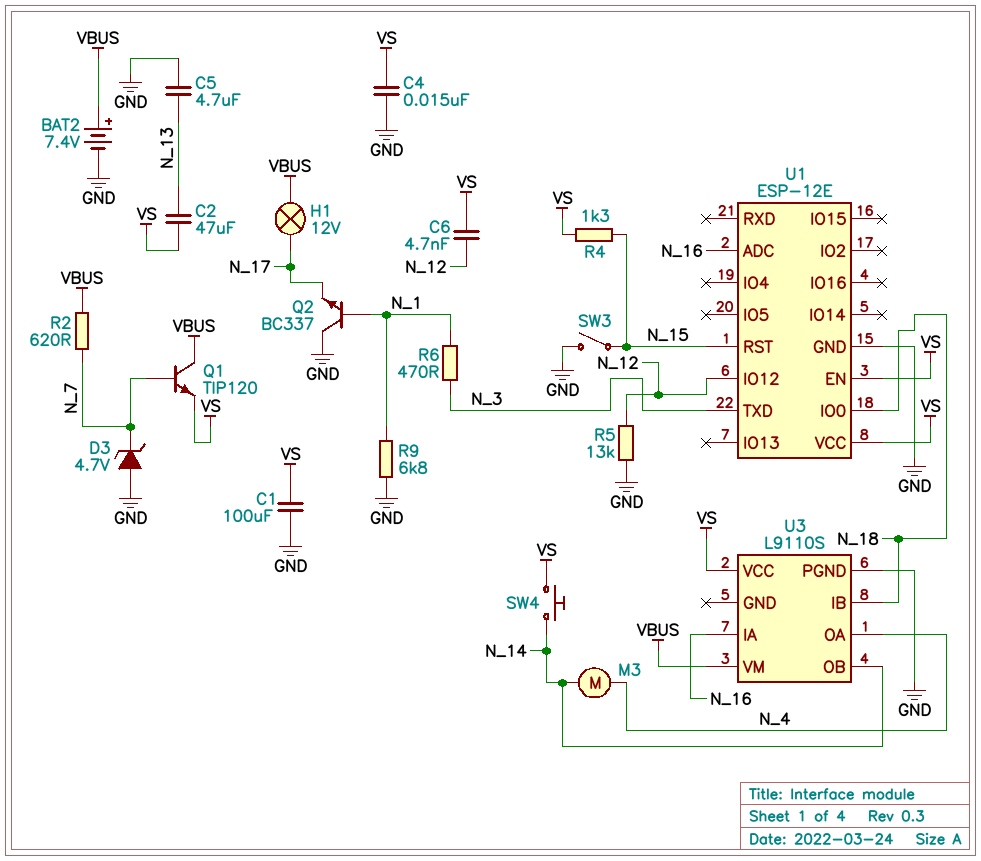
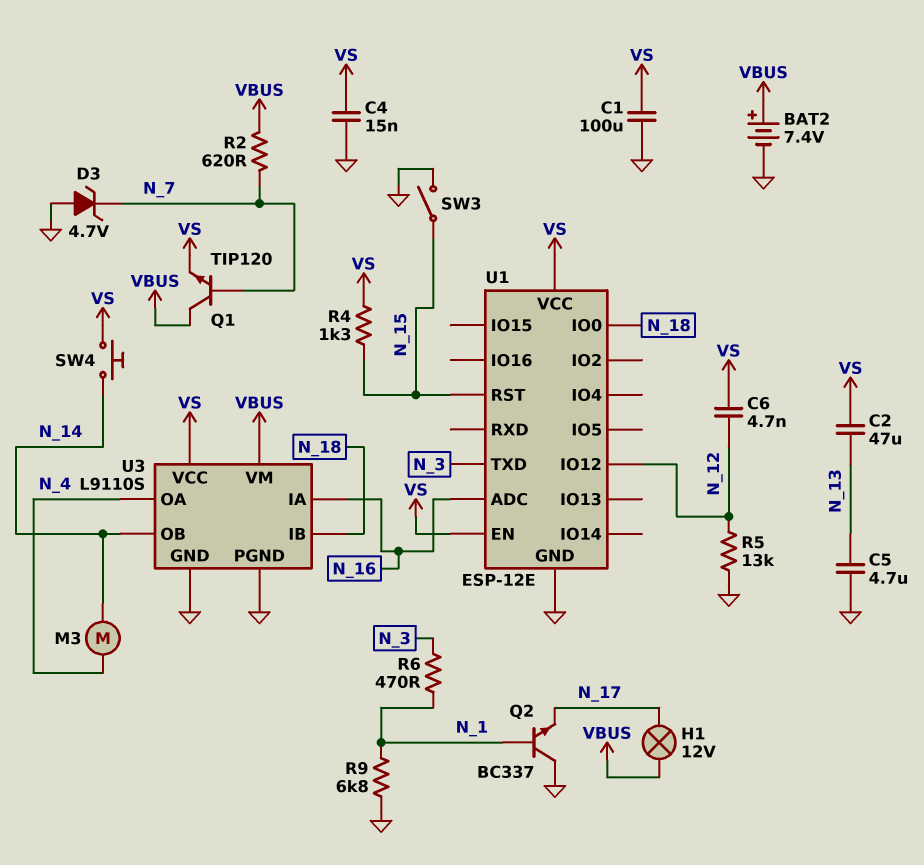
U3 pin GND: none -> GND

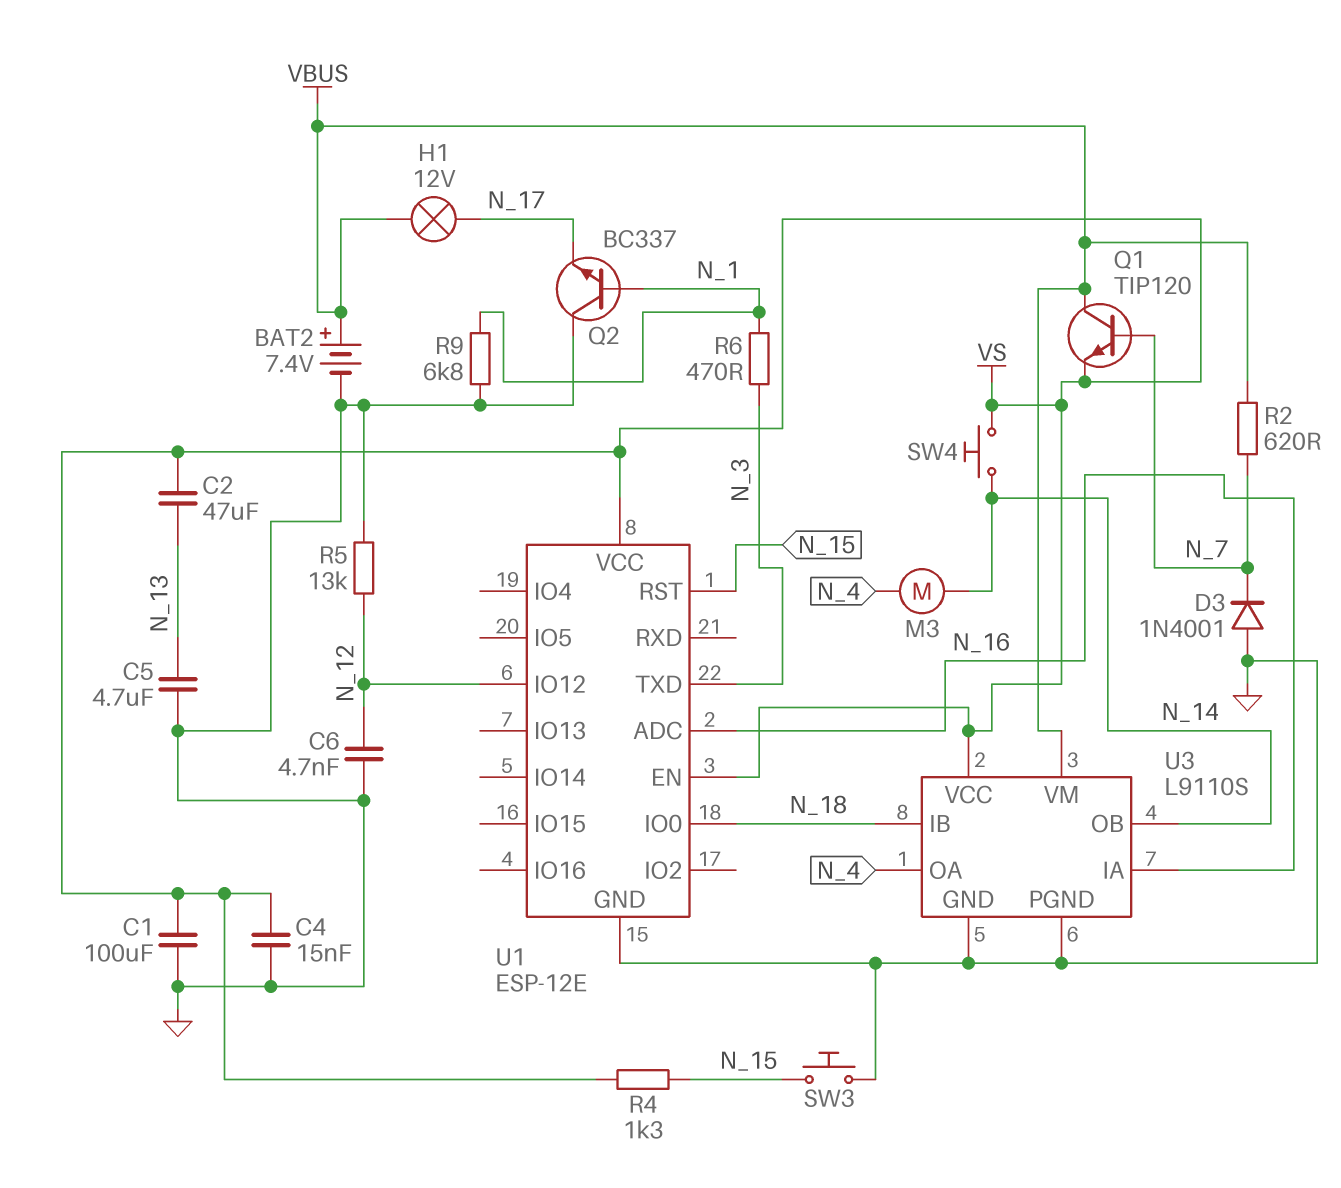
C6: 4.7nF (N_12, VS) -> 4.7nF (GND, N_12)
D3: zener 4.7V (A GND, K N_7) -> diode 1N4001 (A GND, K N_7)
SW3: switch (GND, N_15) -> button (GND, N_15)

